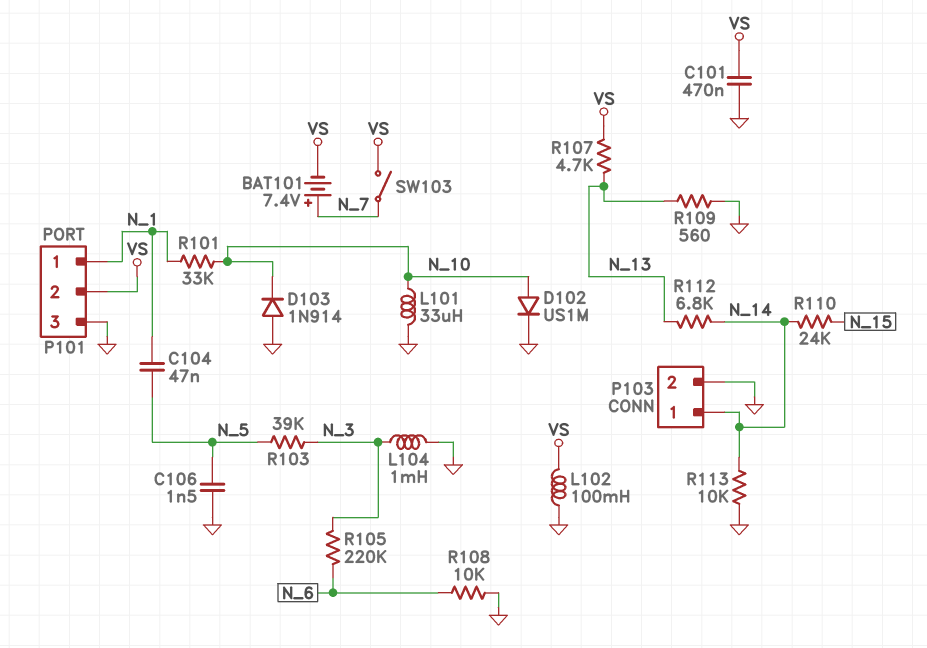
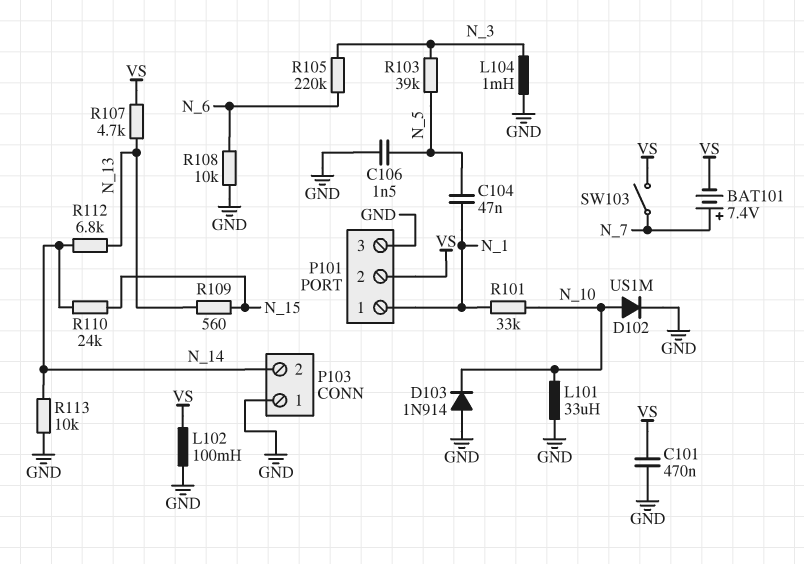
P103 pin 1: N_14 -> GND
P103 pin 2: GND -> N_14
R109: 560 (GND, N_13) -> 560 (N_13, N_15)

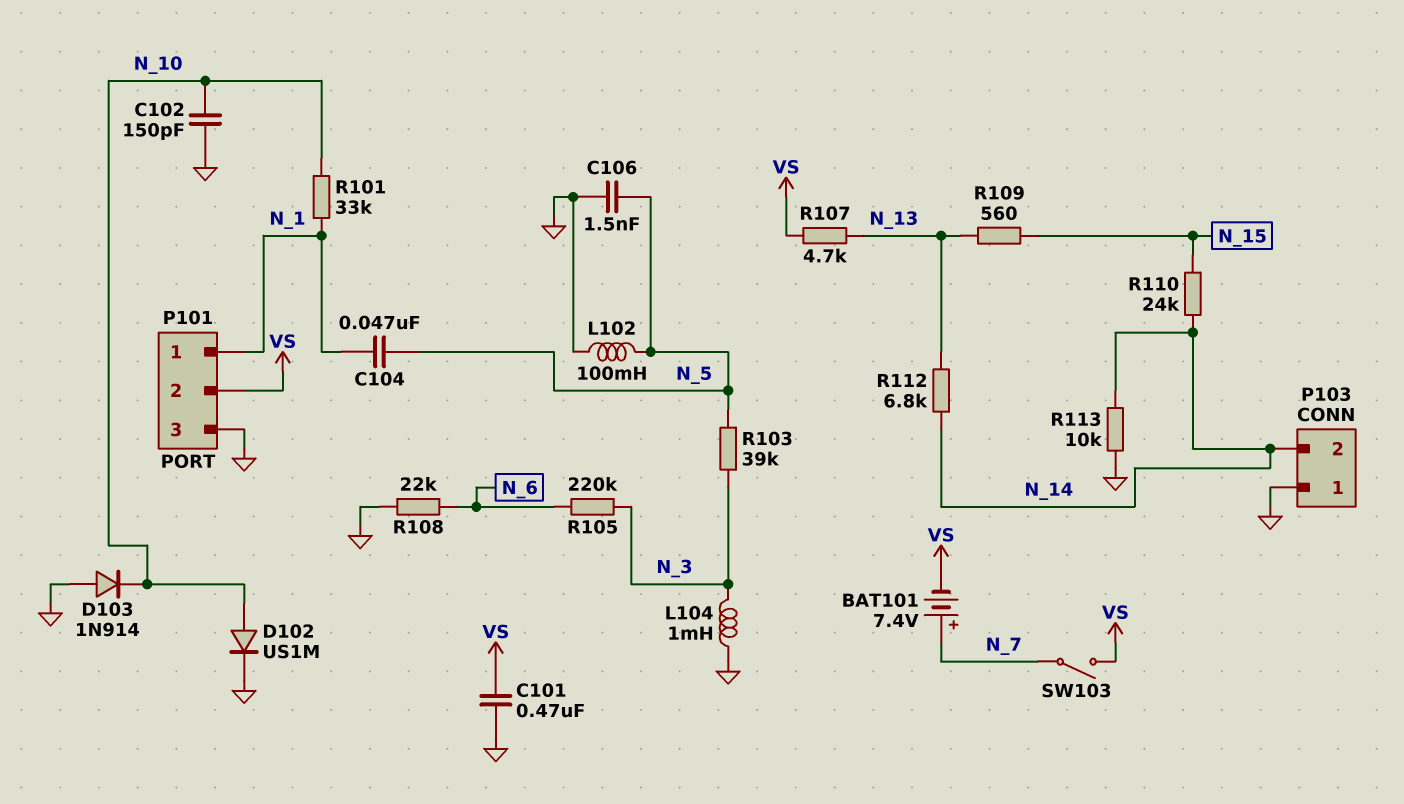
C102: none -> 150pF (GND, N_10)
L101: 33uH (GND, N_10) -> none
L102: 100mH (GND, VS) -> 100mH (GND, N_5)
R108: 10k (GND, N_6) -> 22k (GND, N_6)

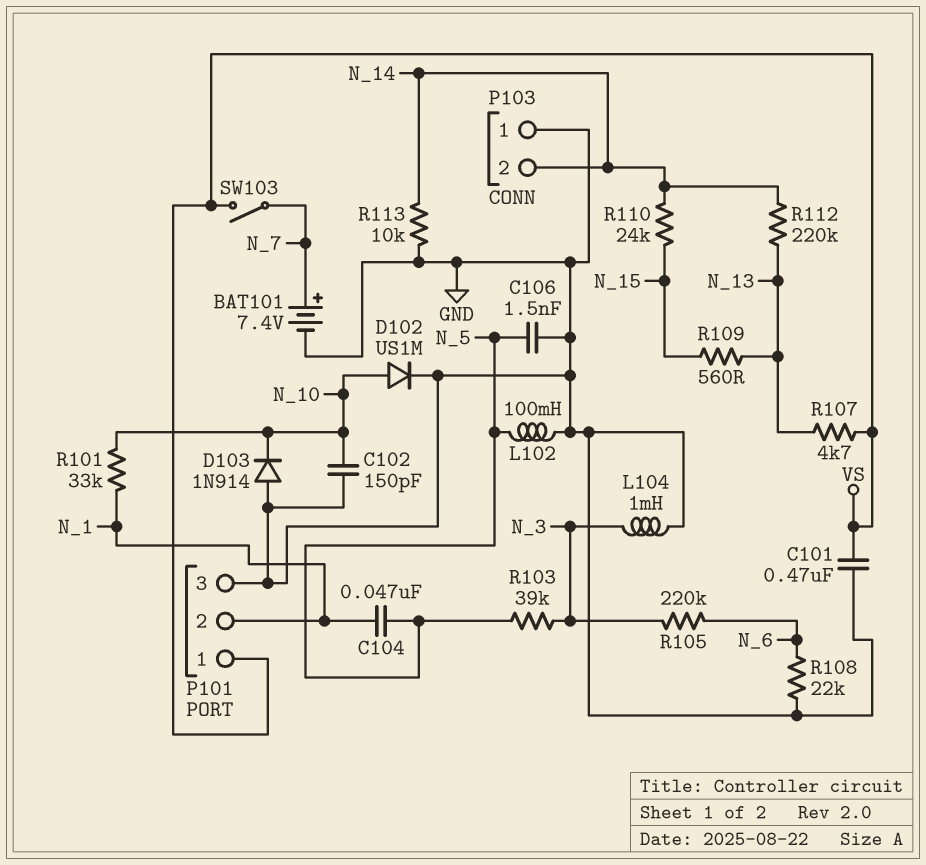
BAT101: 7.4V (plus N_7, minus VS) -> 7.4V (plus N_7, minus GND)
P101 pin 1: N_1 -> VS
P101 pin 2: VS -> N_1
R112: 6.8k (N_13, N_14) -> 220k (N_13, N_14)

